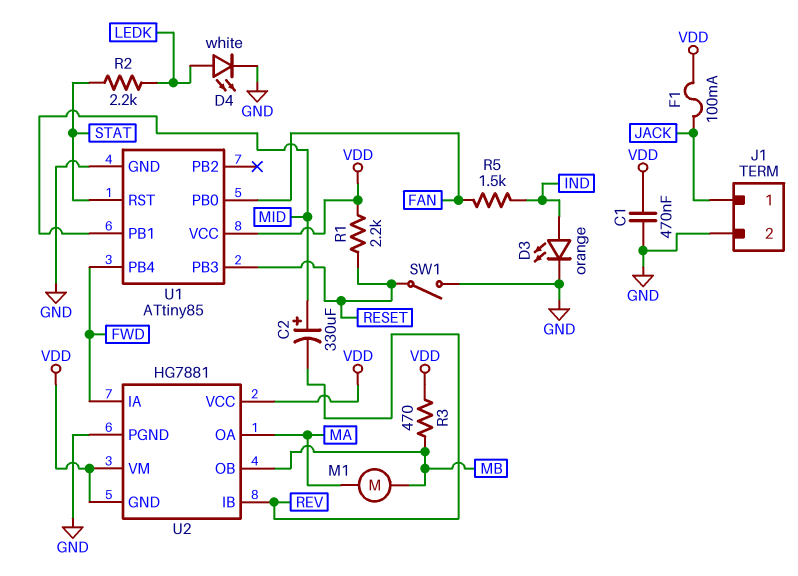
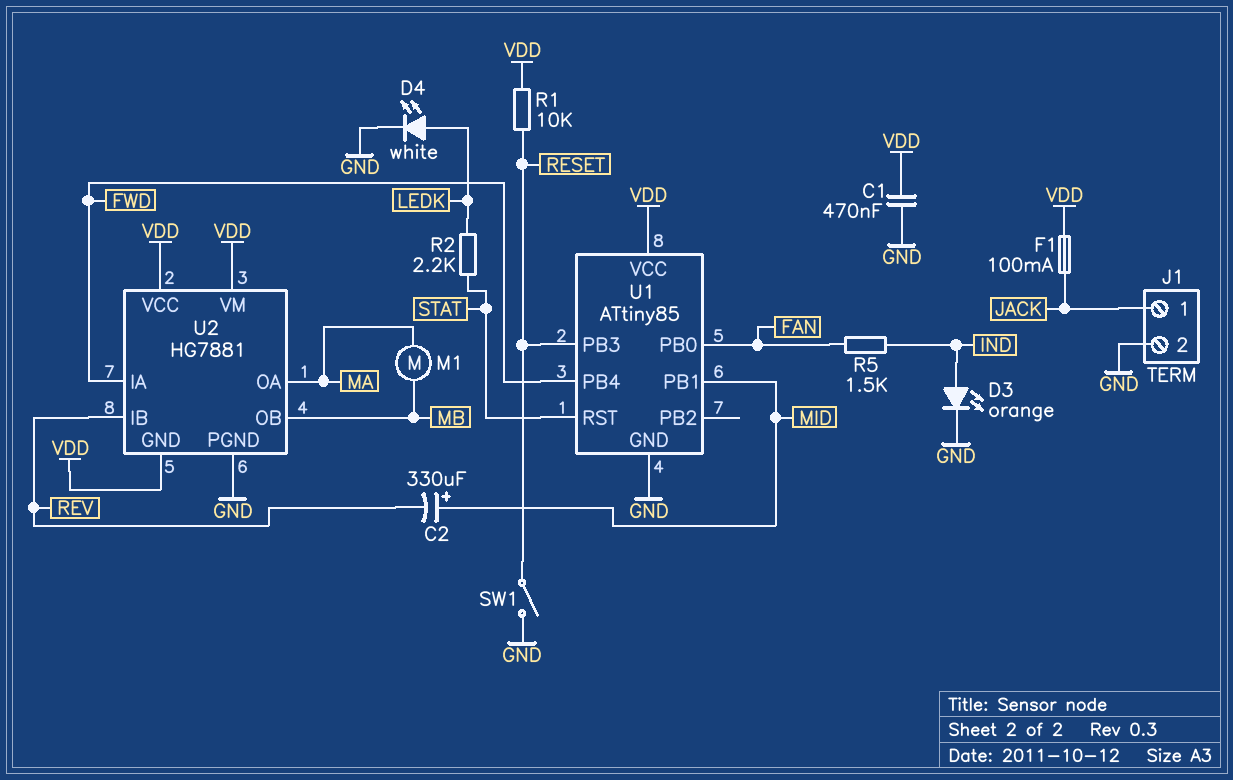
R1: 2.2k (RESET, VDD) -> 10k (RESET, VDD)
R3: 470 (MB, VDD) -> none

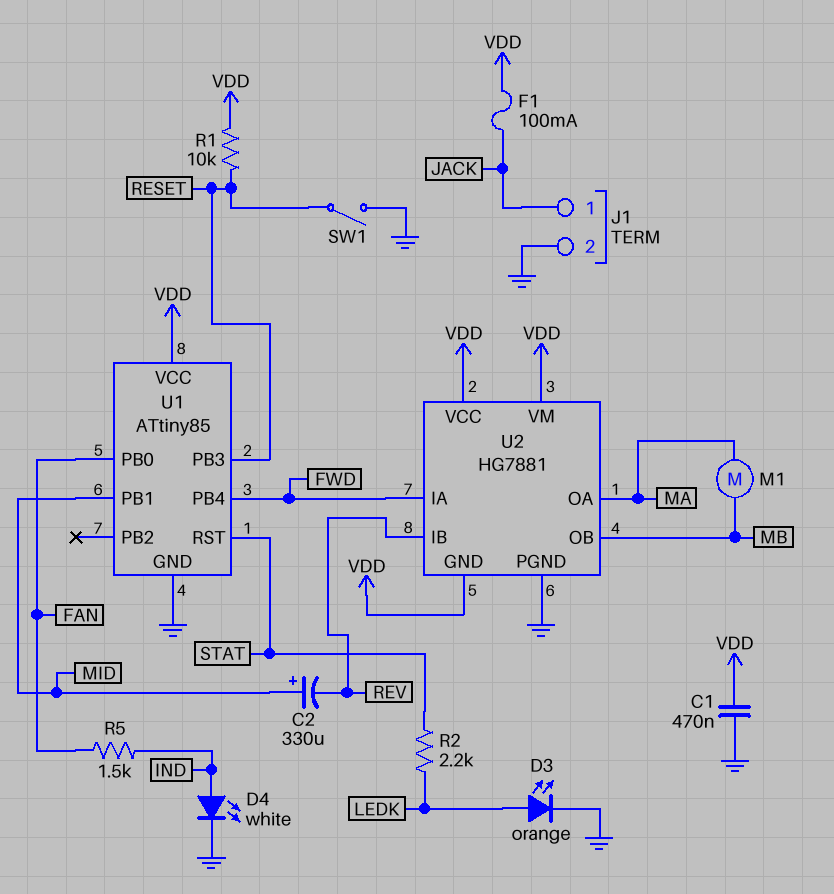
D3: LED orange (A IND, K GND) -> LED orange (A LEDK, K GND)
D4: LED white (A LEDK, K GND) -> LED white (A IND, K GND)

